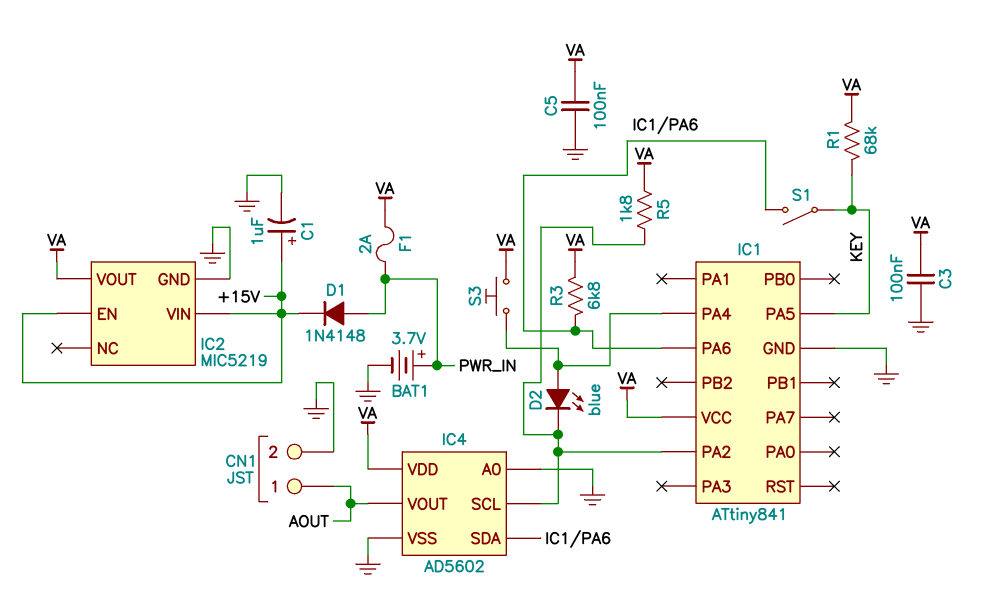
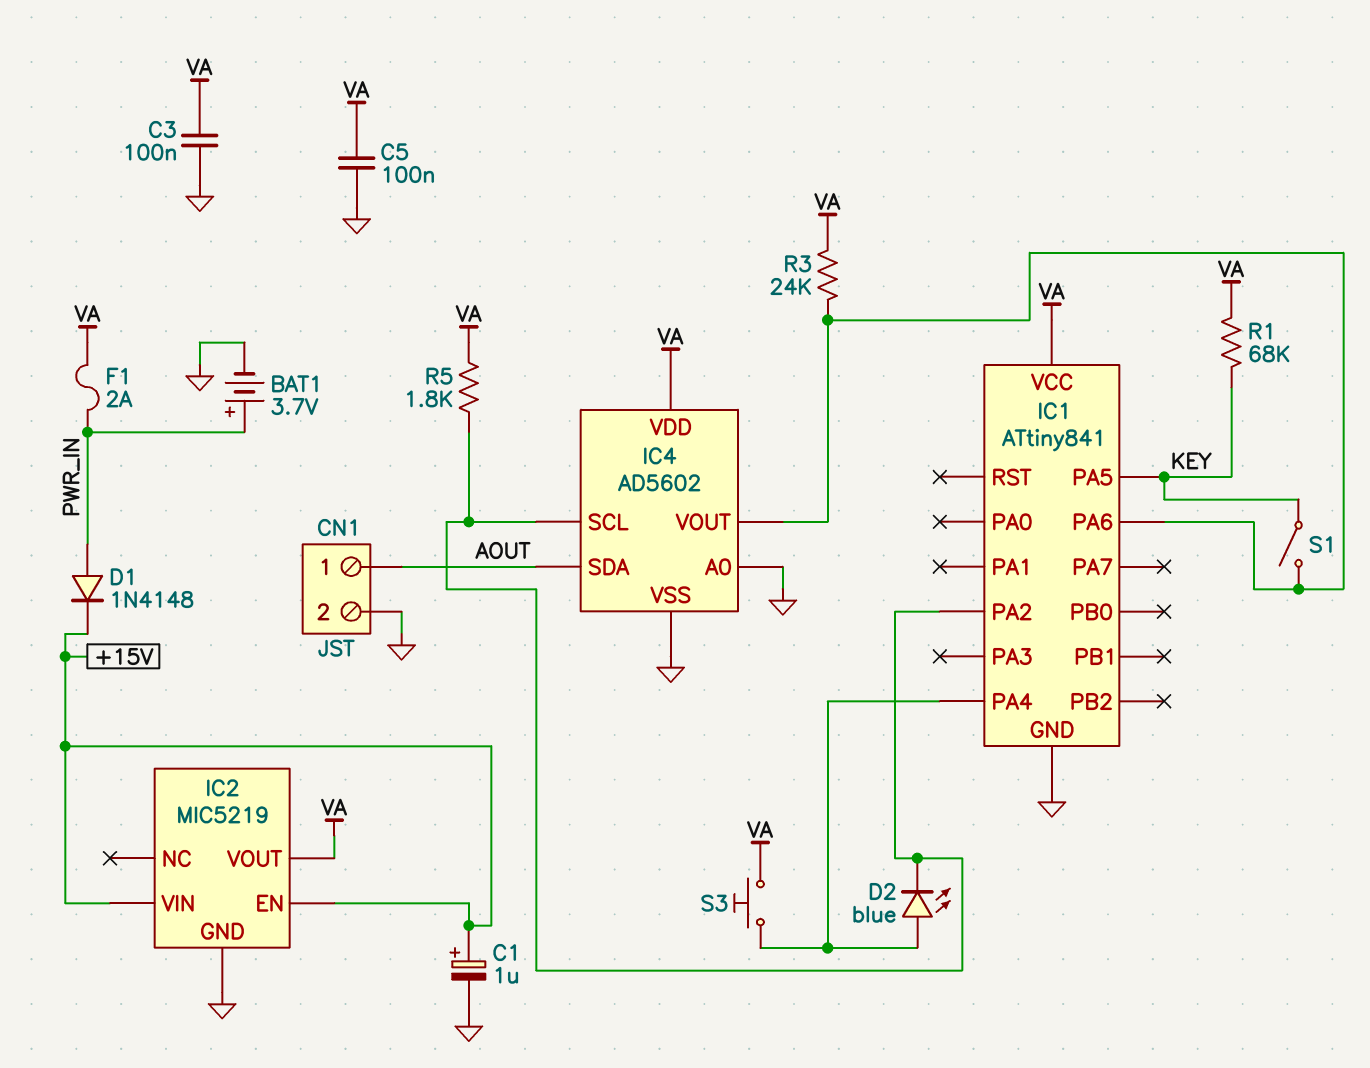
IC4 pin SDA: IC1/PA6 -> AOUT
IC4 pin VOUT: AOUT -> IC1/PA6
R3: 6.8k (IC1/PA6, VA) -> 24k (IC1/PA6, VA)

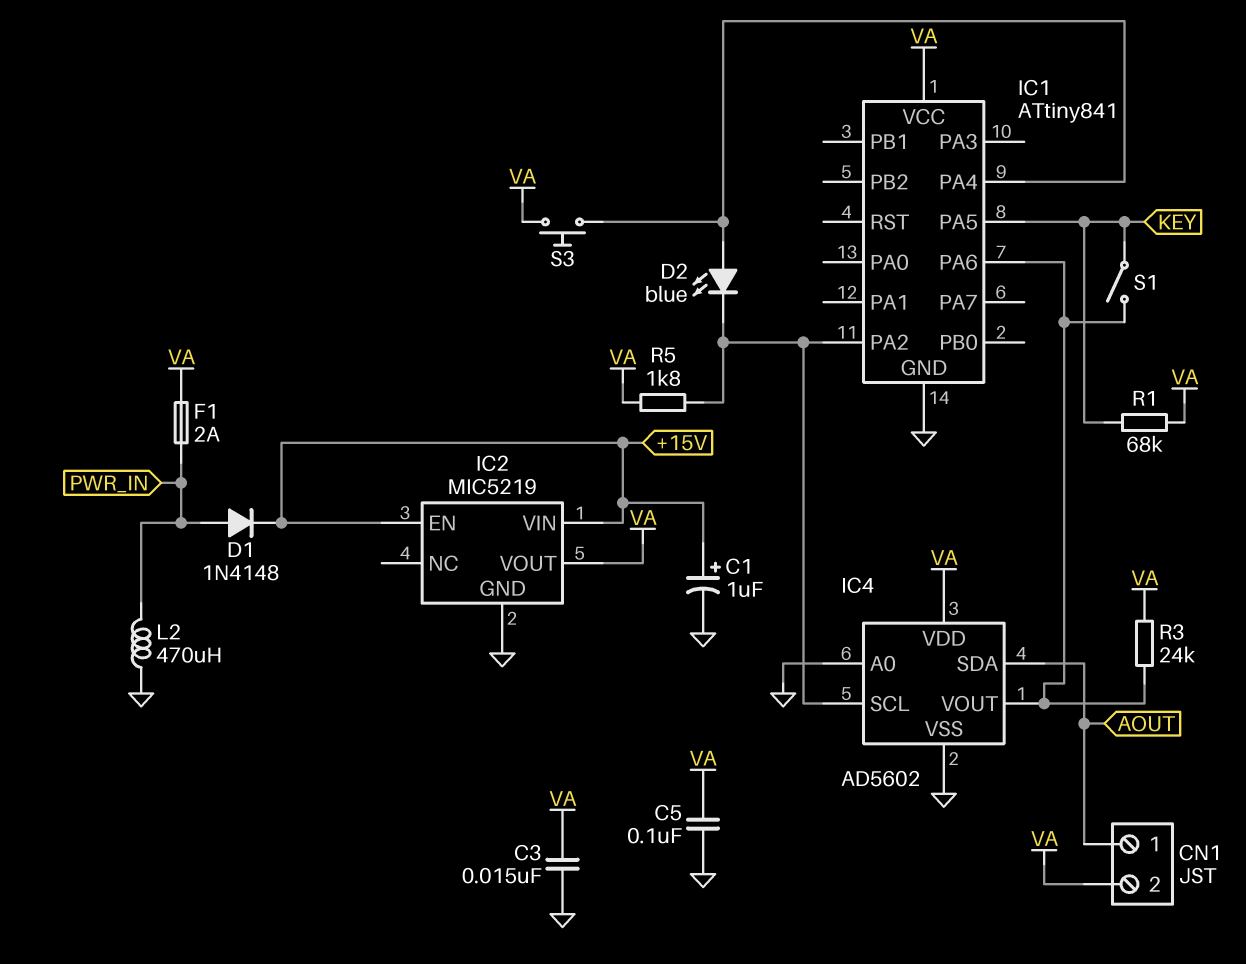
BAT1: 3.7V (plus PWR_IN, minus GND) -> none
C3: 100nF (GND, VA) -> 15nF (GND, VA)
CN1 pin 2: GND -> VA
L2: none -> 470uH (GND, PWR_IN)

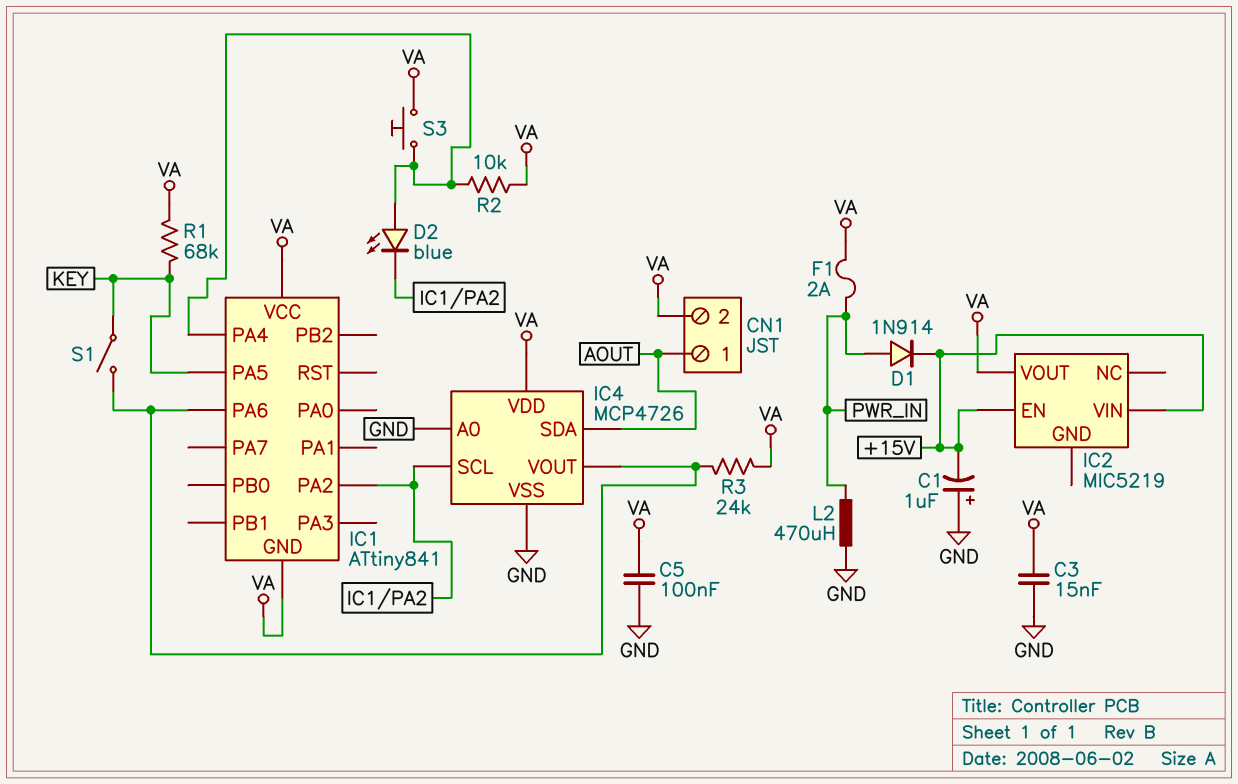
C1: 1uF (plus +15V, minus GND) -> 1uF (plus GND, minus +15V)
D1: diode 1N4148 (A PWR_IN, K +15V) -> diode 1N914 (A PWR_IN, K +15V)
IC1 pin GND: GND -> VA
IC2 pin GND: GND -> none
IC4: AD5602 -> MCP4726
R2: none -> 10k (IC1/PA4, VA)
R5: 1.8k (IC1/PA2, VA) -> none

